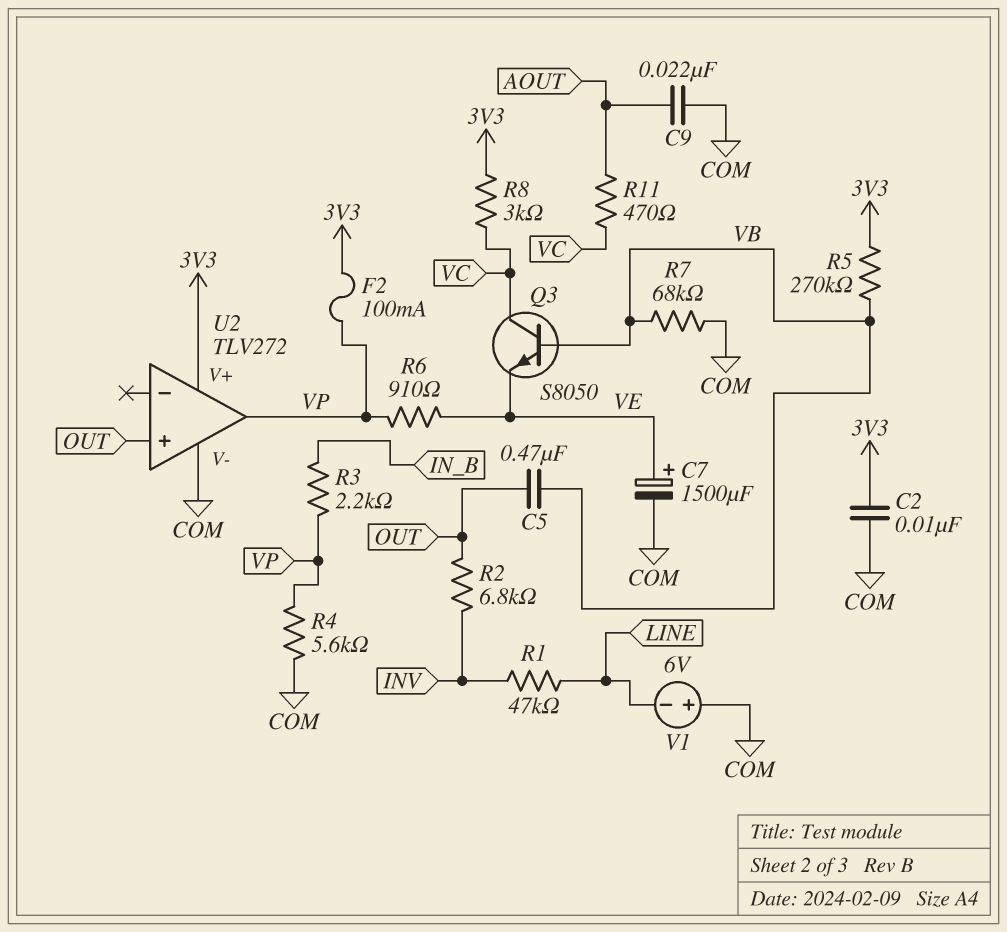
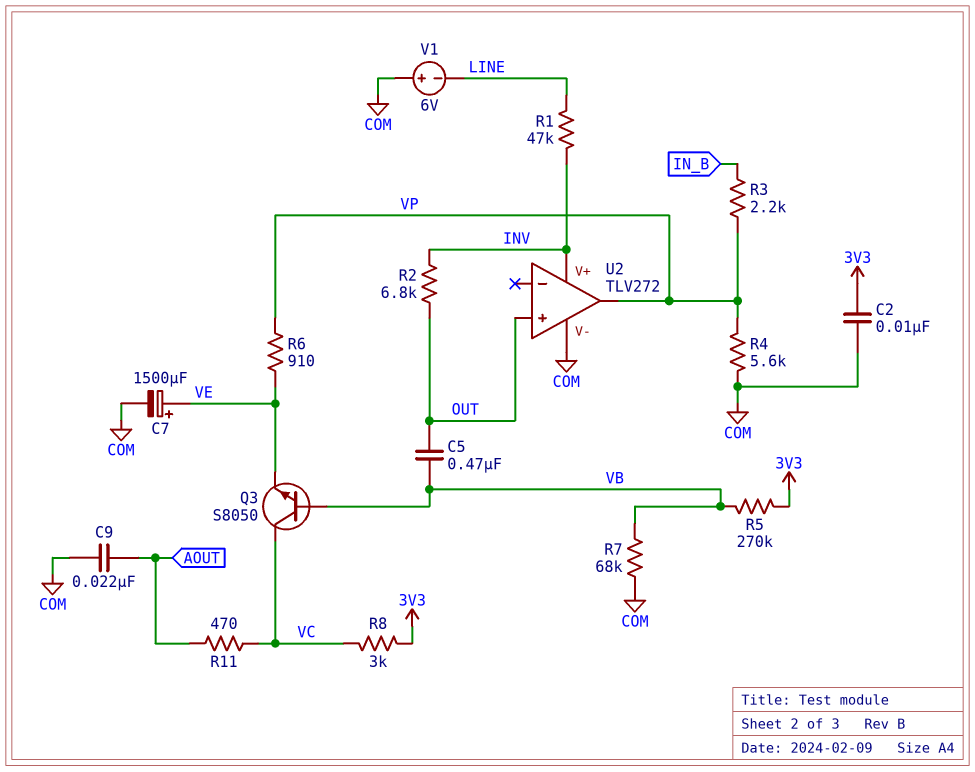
F2: 100mA (3V3, VP) -> none
U2 pin V+: 3V3 -> INV

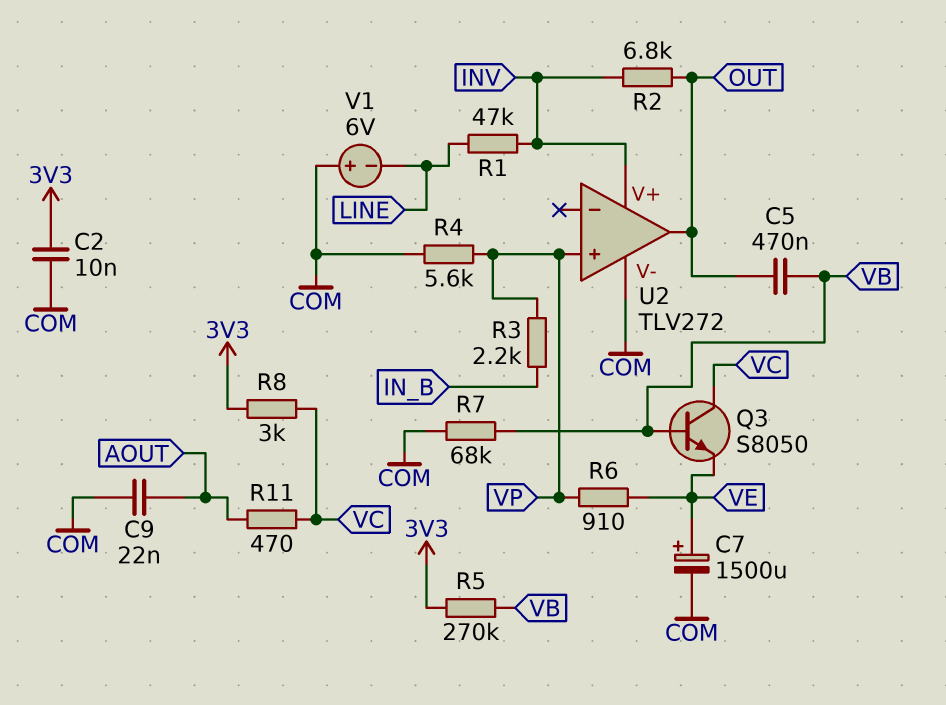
U2 pin in+: OUT -> VP
U2 pin out: VP -> OUT

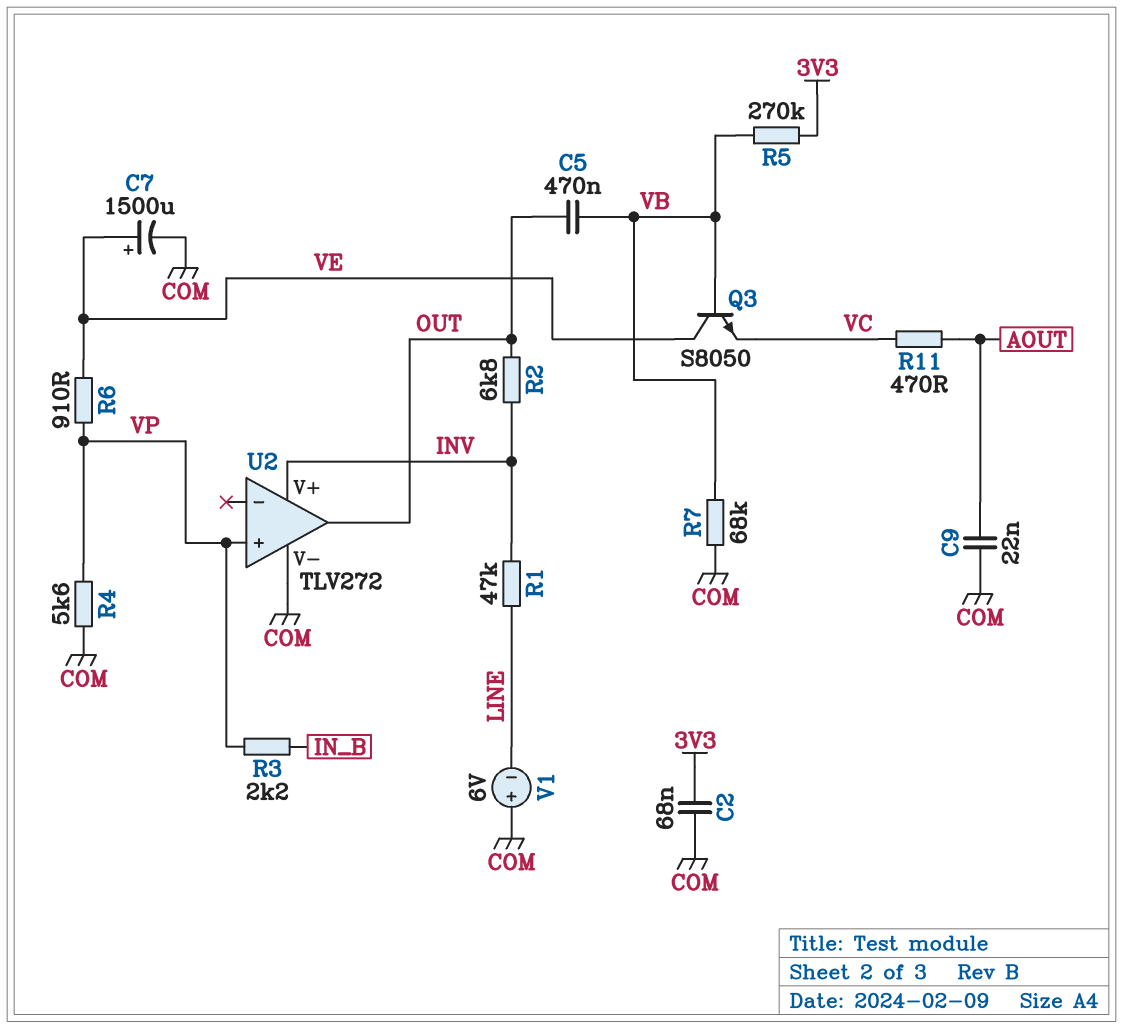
C2: 10nF (3V3, COM) -> 68nF (3V3, COM)
Q3: NPN S8050 (B VB, C VC, E VE) -> NPN S8050 (B VB, C VE, E VC)
R8: 3k (3V3, VC) -> none

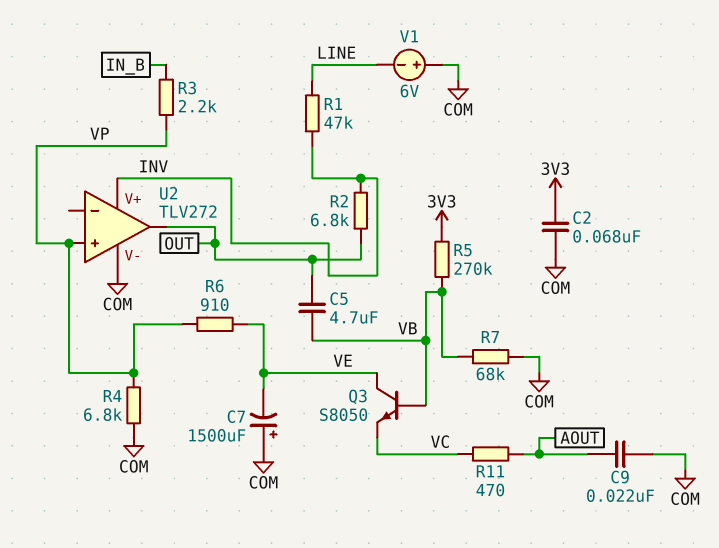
C5: 470nF (OUT, VB) -> 4.7uF (OUT, VB)
C7: 1500uF (plus VE, minus COM) -> 1500uF (plus COM, minus VE)
R4: 5.6k (COM, VP) -> 6.8k (COM, VP)

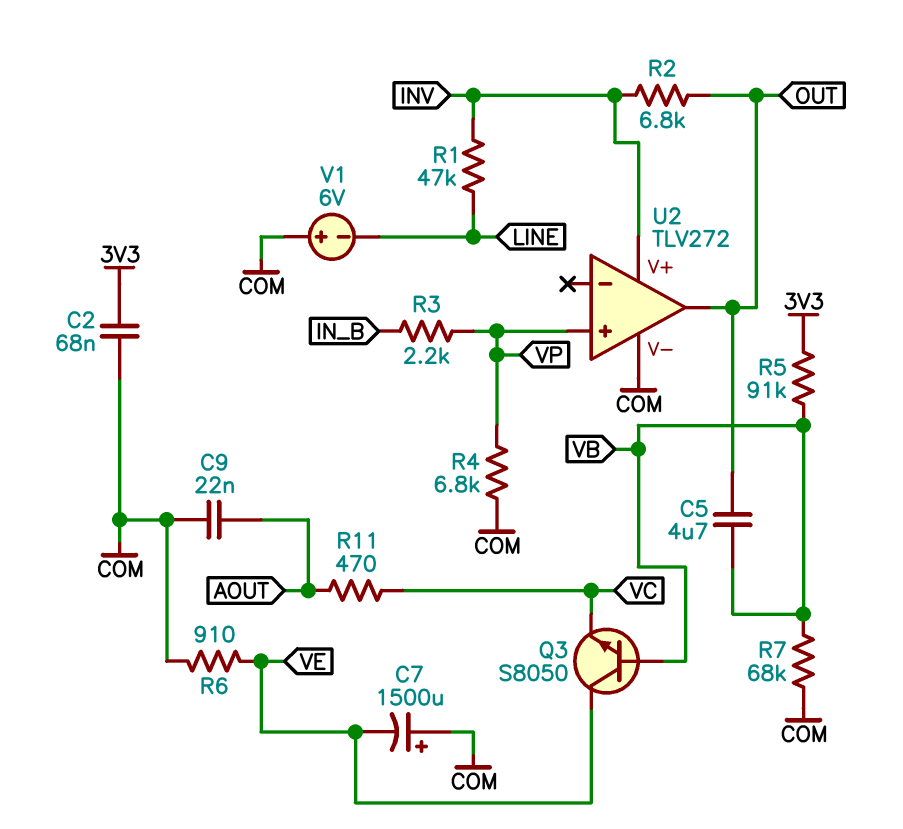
R5: 270k (3V3, VB) -> 91k (3V3, VB)
R6: 910 (VE, VP) -> 910 (COM, VE)

